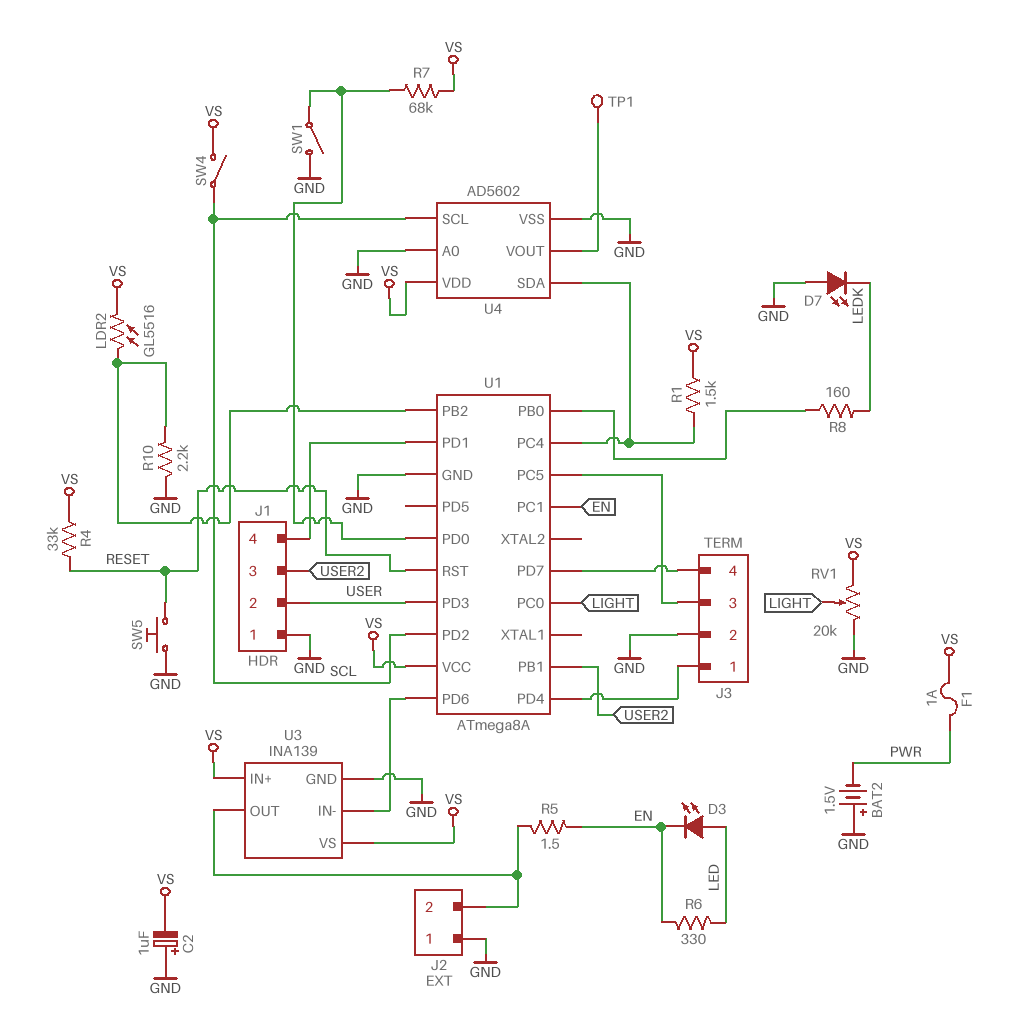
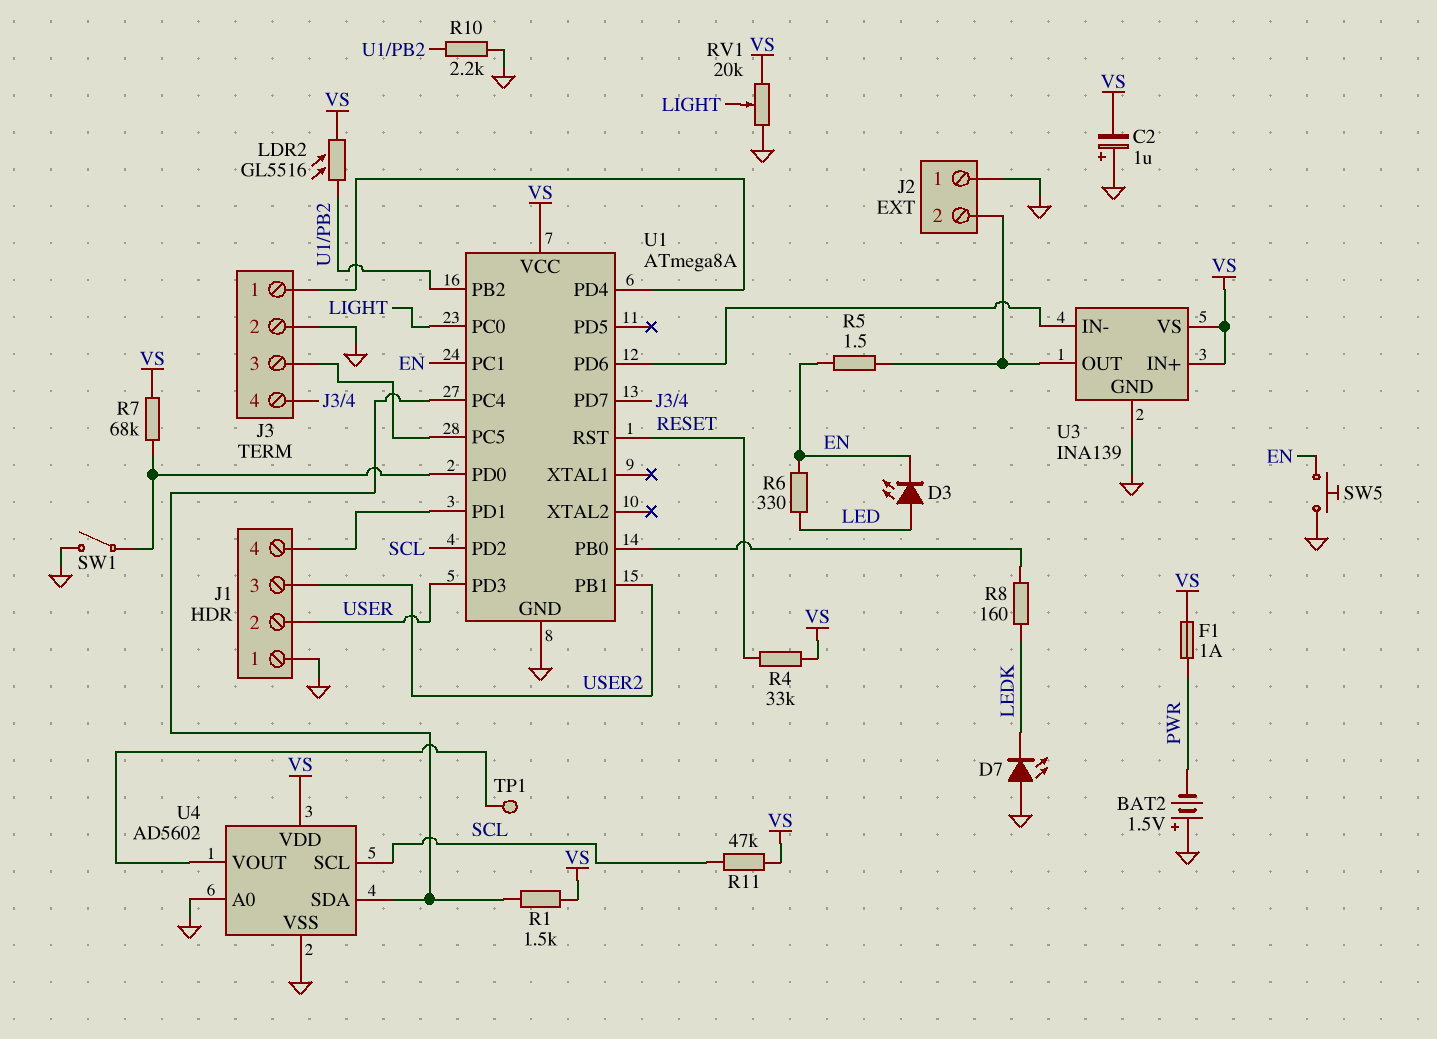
R11: none -> 47k (SCL, VS)
SW4: switch (SCL, VS) -> none
SW5: button (GND, RESET) -> button (EN, GND)

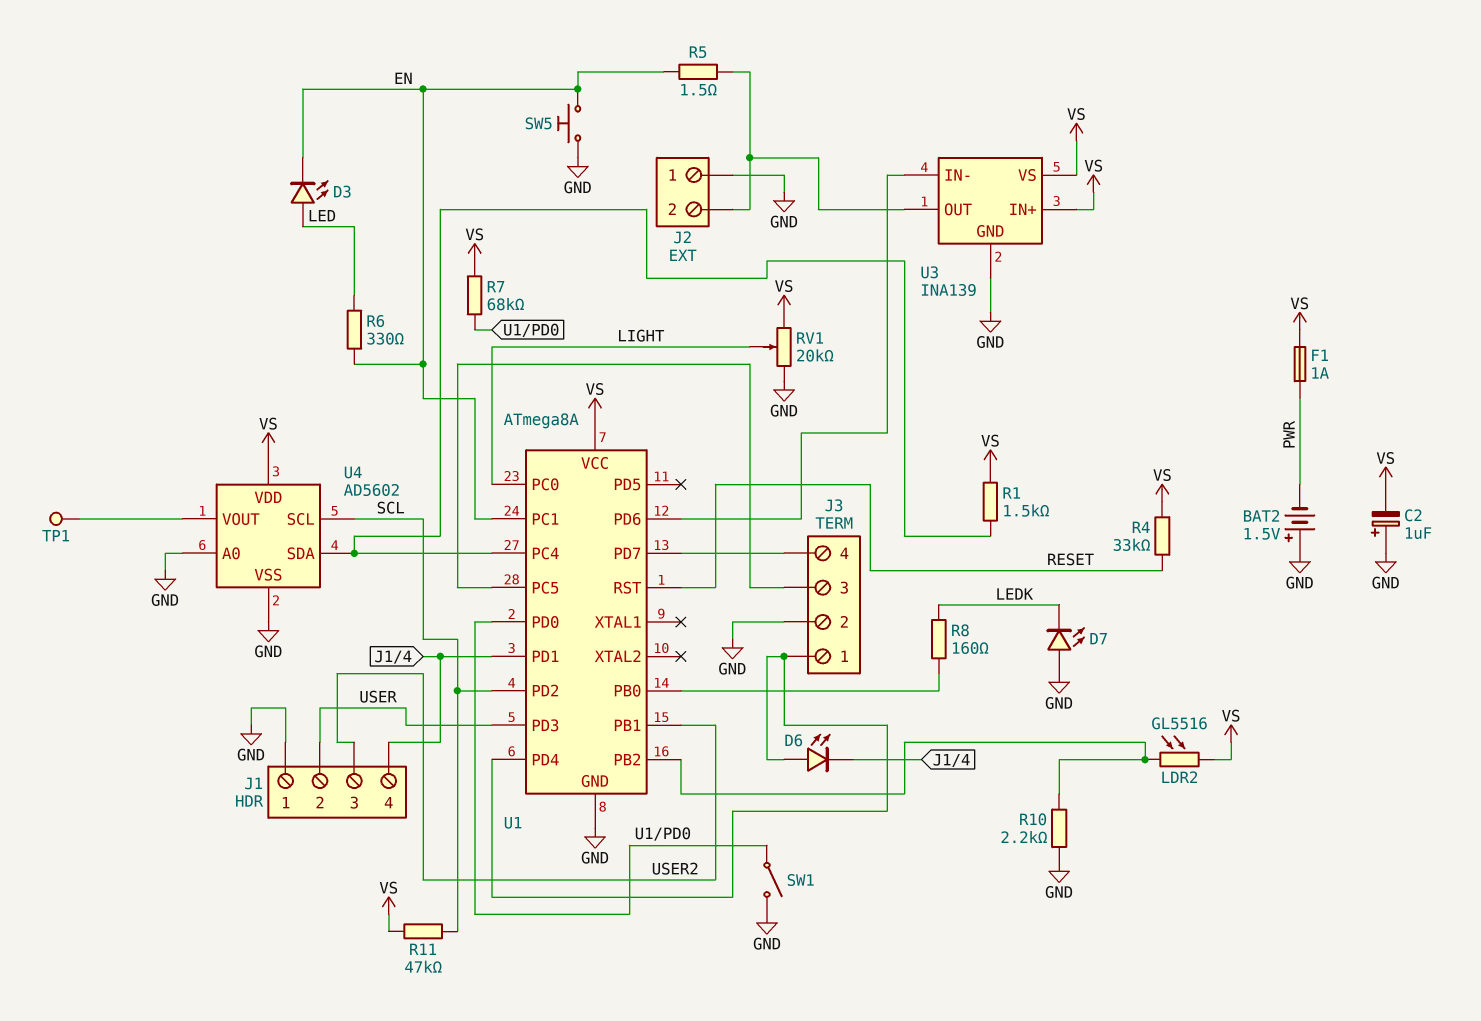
D6: none -> LED (A J3/1, K J1/4)

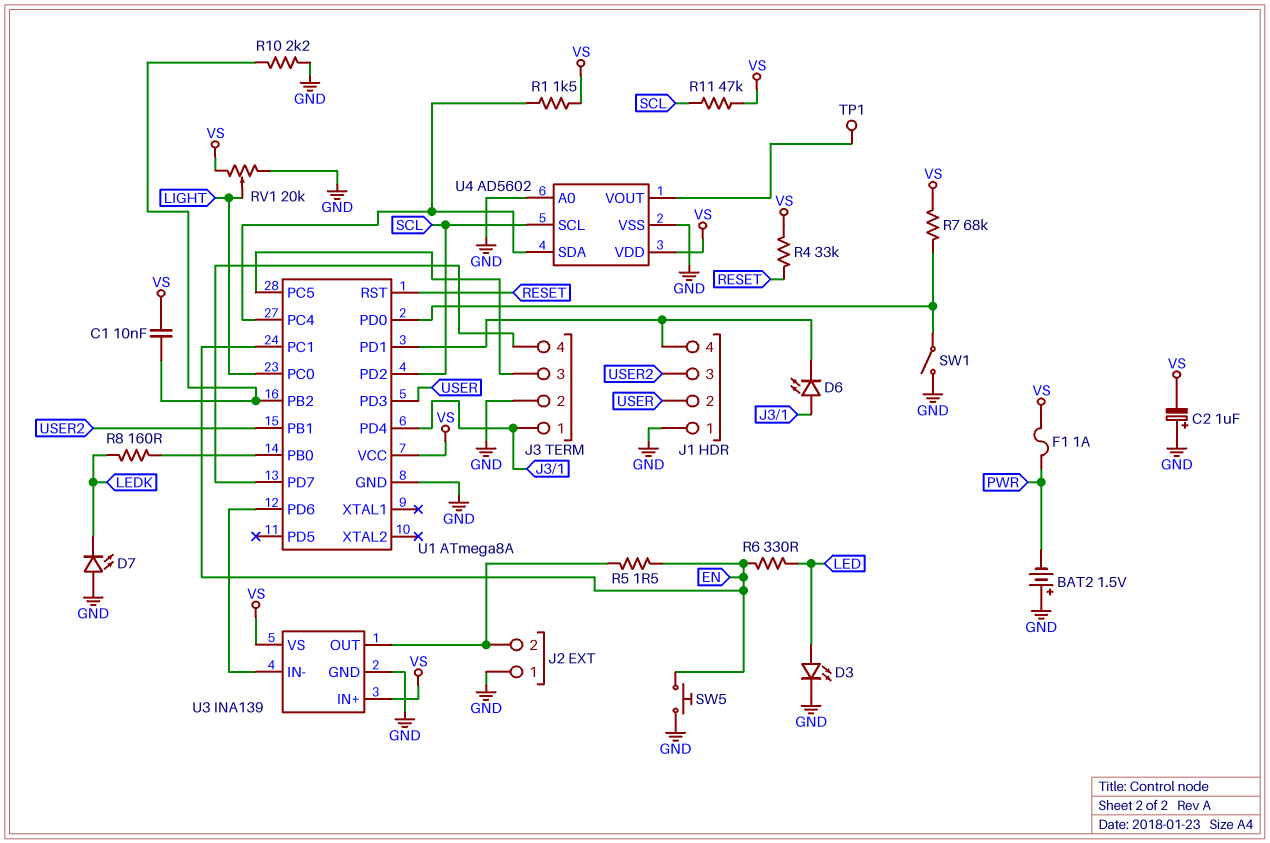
C1: none -> 10nF (U1/PB2, VS)
D3: LED (A LED, K EN) -> LED (A LED, K GND)
LDR2: GL5516 (U1/PB2, VS) -> none

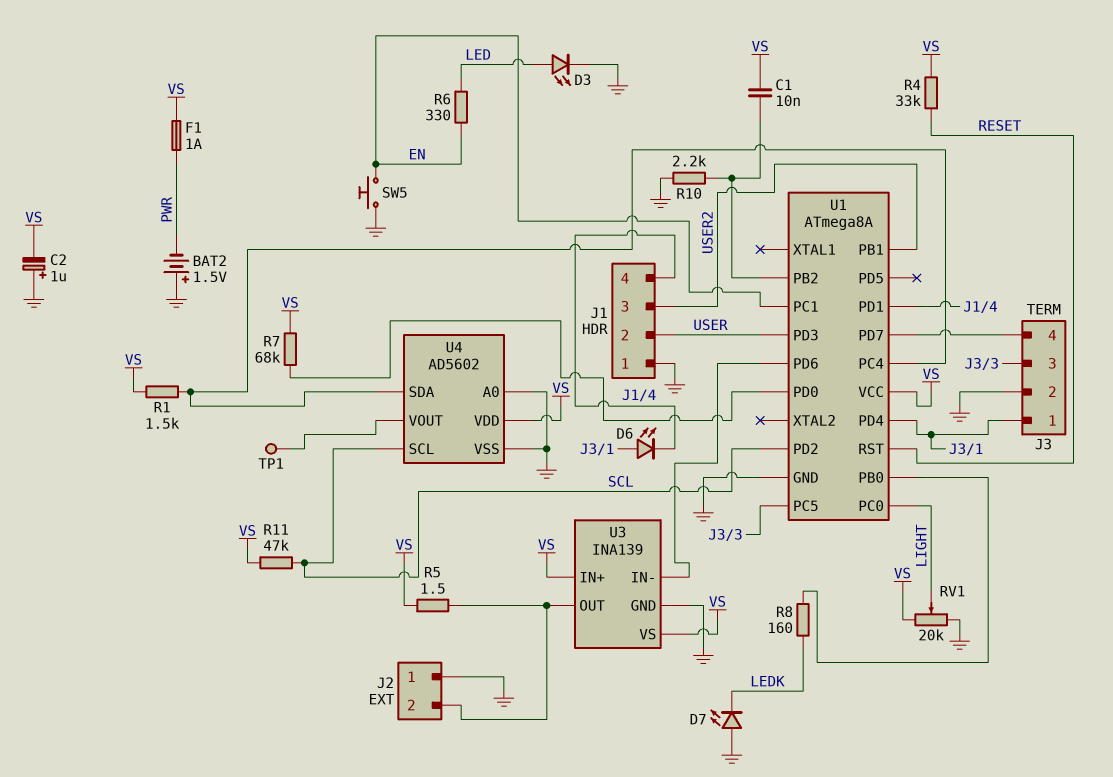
R5: 1.5 (EN, J2/2) -> 1.5 (J2/2, VS)
SW1: switch (GND, U1/PD0) -> none

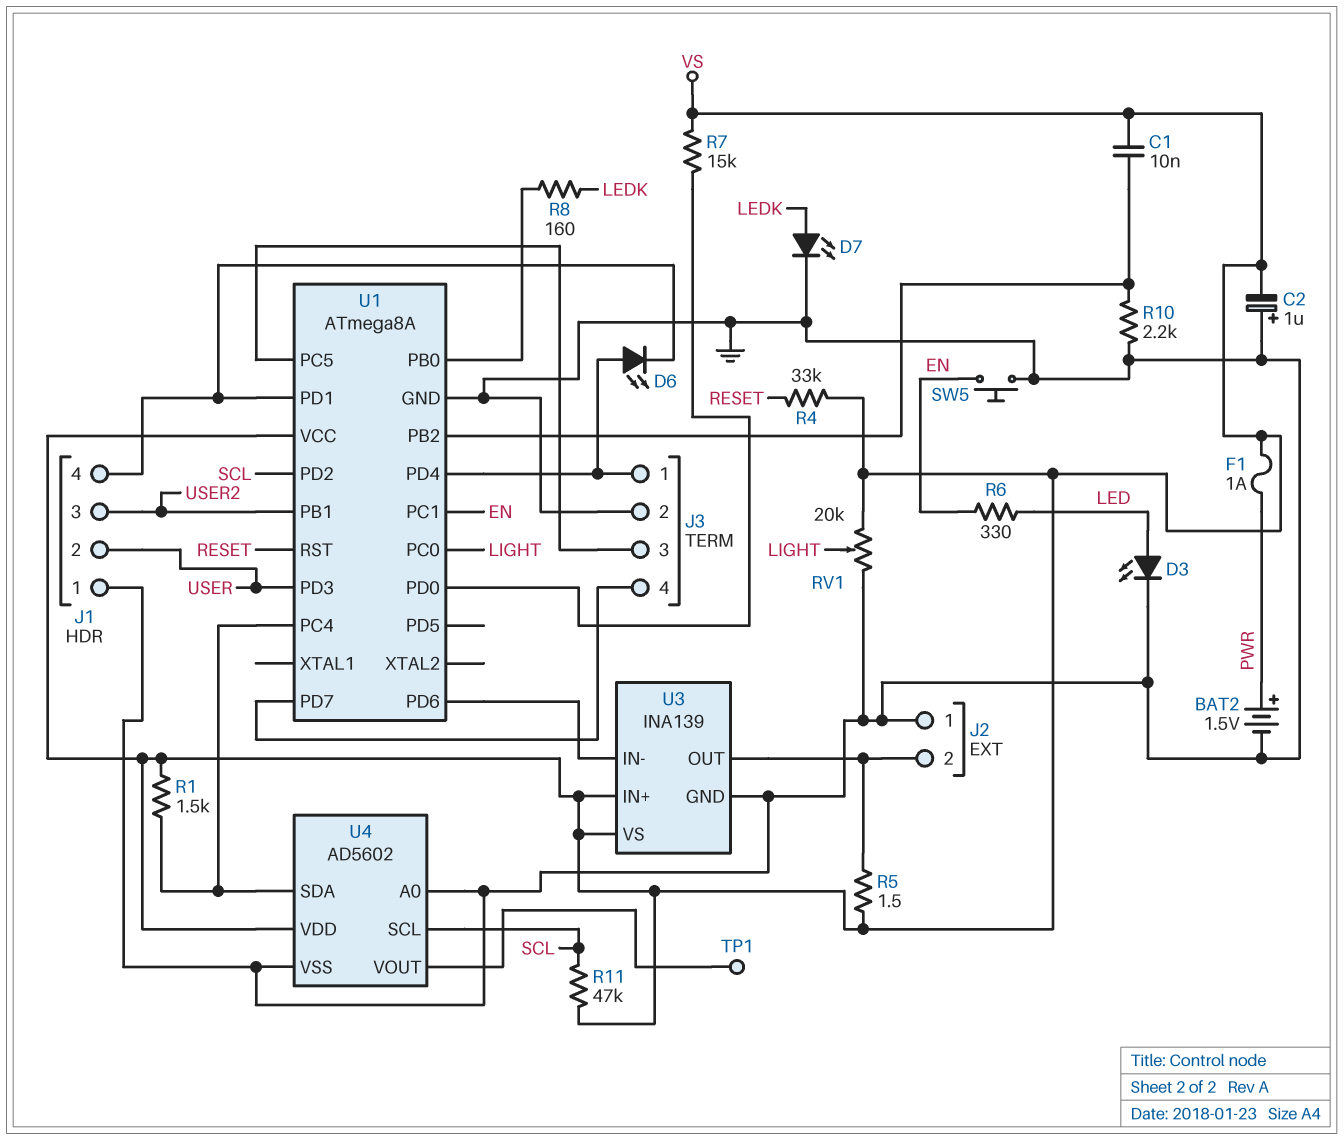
BAT2: 1.5V (plus GND, minus PWR) -> 1.5V (plus PWR, minus GND)
D7: LED (A GND, K LEDK) -> LED (A LEDK, K GND)
R7: 68k (U1/PD0, VS) -> 15k (U1/PD0, VS)

